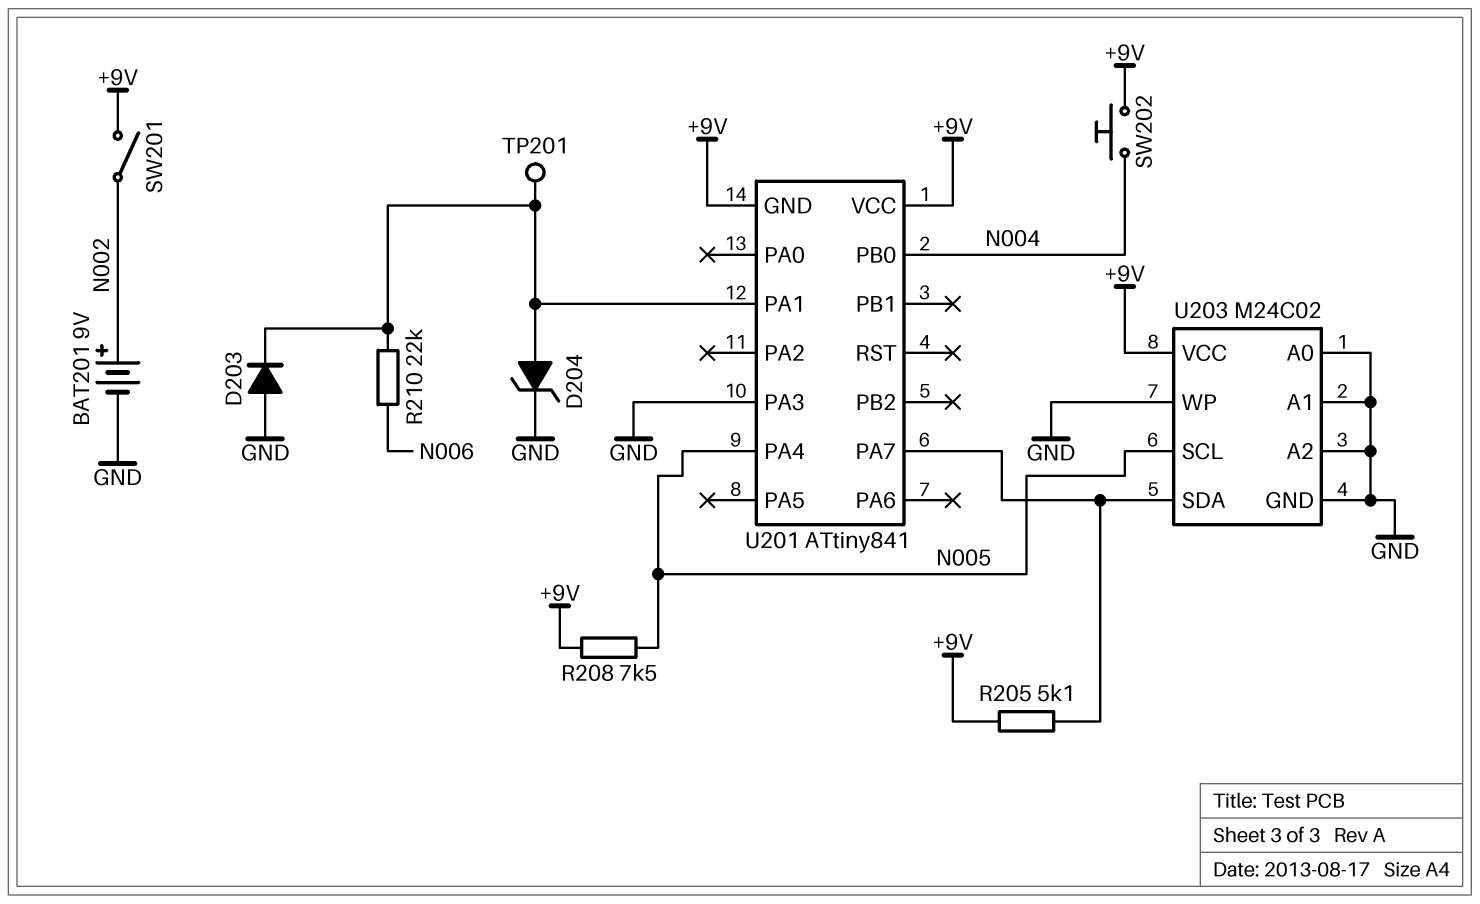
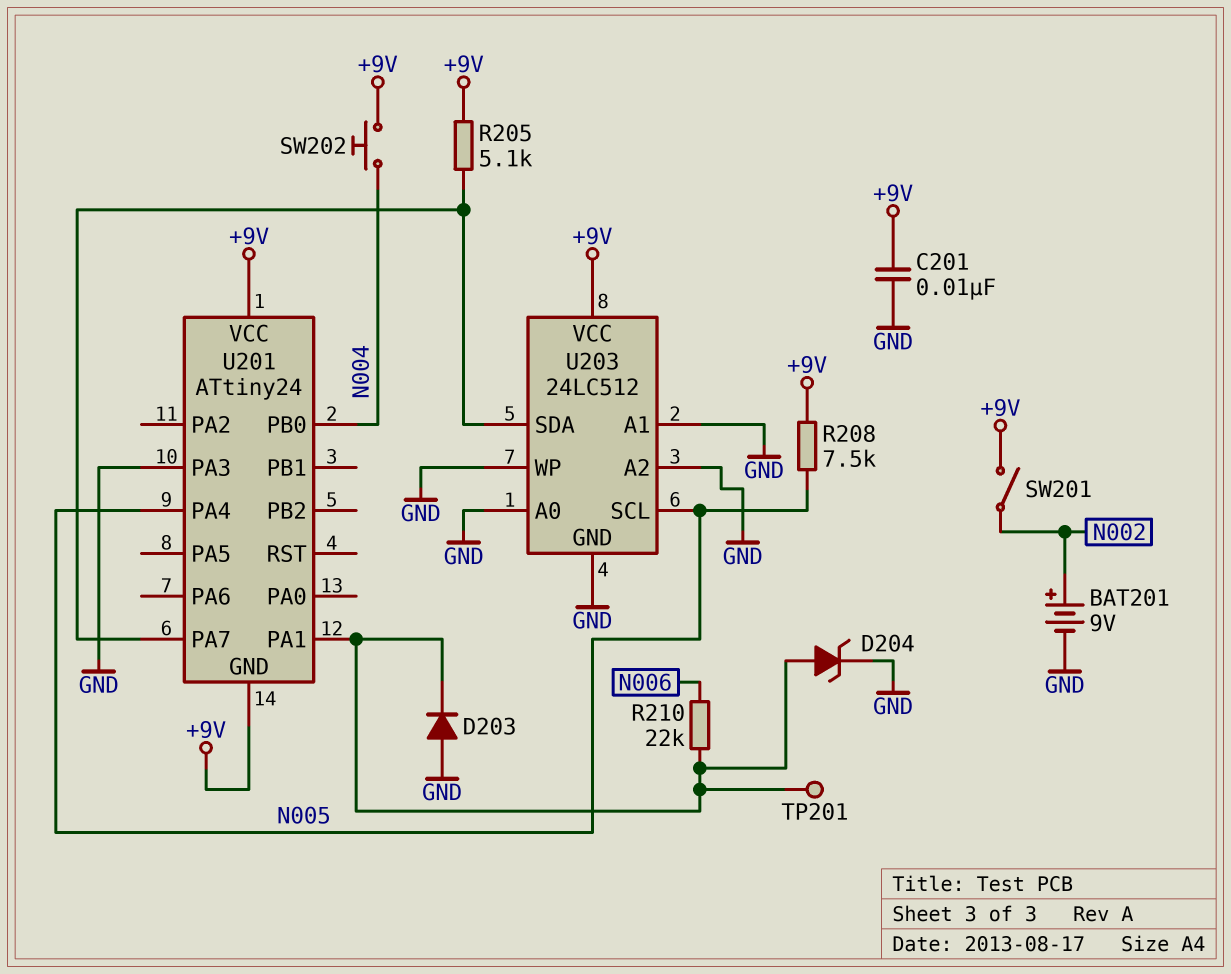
C201: none -> 10nF (+9V, GND)
U201: ATtiny841 -> ATtiny24
U203: M24C02 -> 24LC512

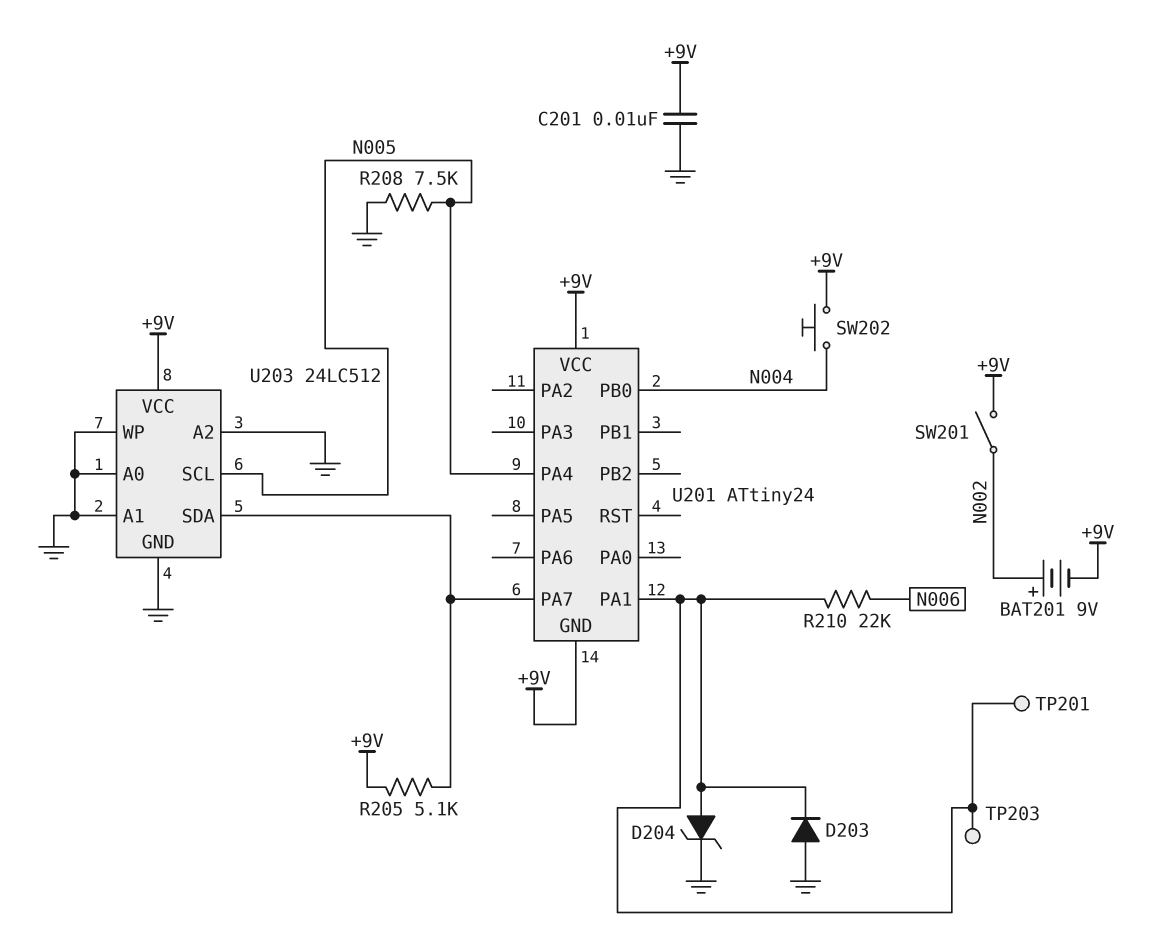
BAT201: 9V (plus N002, minus GND) -> 9V (plus N002, minus +9V)
R208: 7.5k (+9V, N005) -> 7.5k (GND, N005)
TP203: none -> test point (U201/PA1)
U201 pin PA3: GND -> none

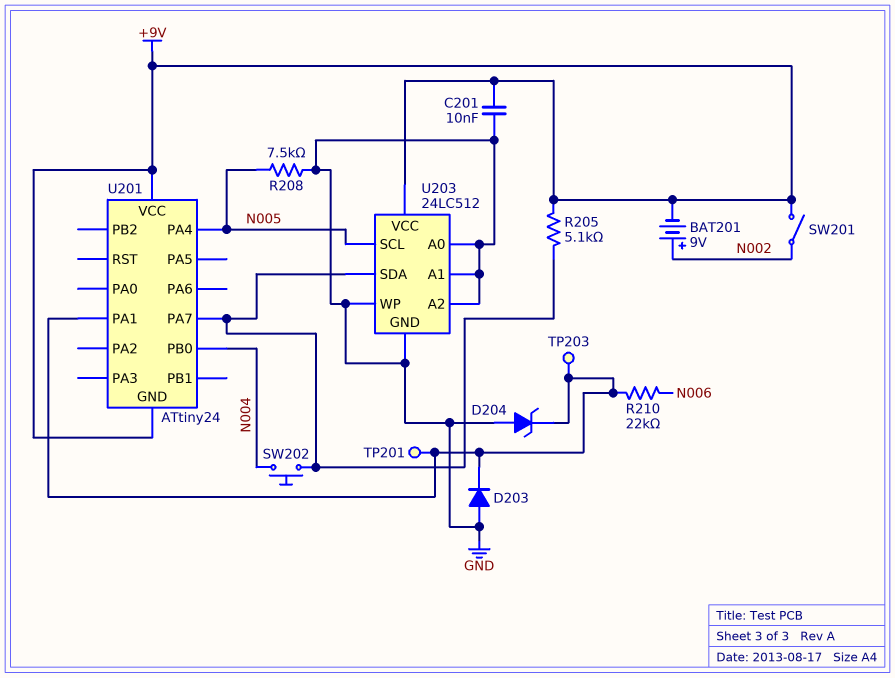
D204: zener (A U201/PA1, K GND) -> zener (A GND, K U201/PA1)
SW202: button (+9V, N004) -> button (N004, U201/PA7)

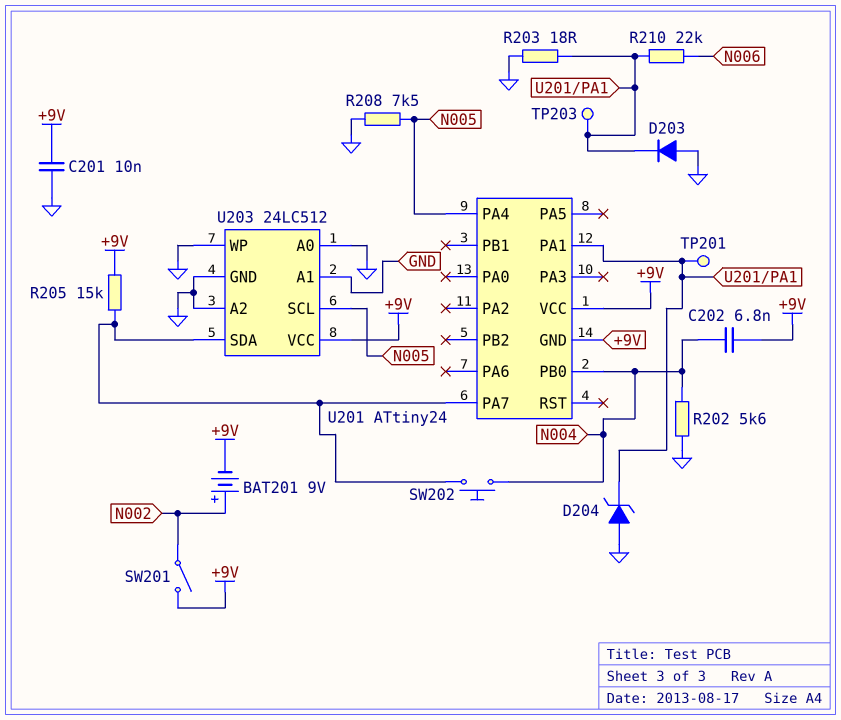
C202: none -> 6.8nF (+9V, N004)
R202: none -> 5.6k (GND, N004)
R203: none -> 18 (GND, U201/PA1)
R205: 5.1k (+9V, U201/PA7) -> 15k (+9V, U201/PA7)

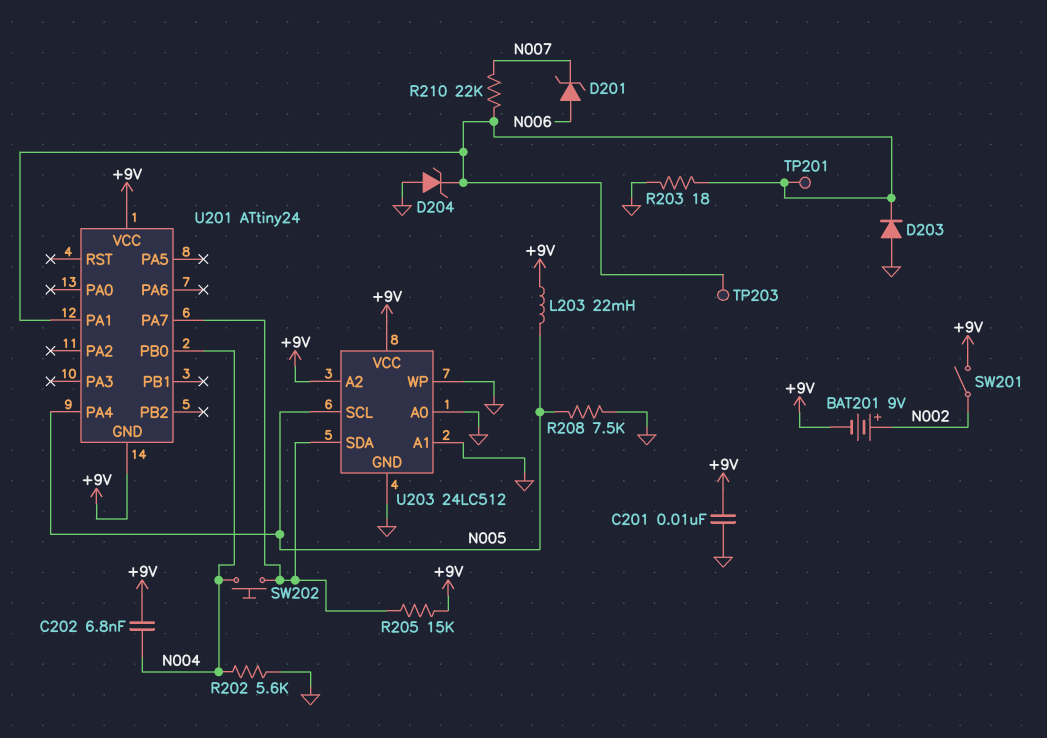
D201: none -> zener (A N006, K N007)
L203: none -> 22mH (+9V, N005)
R210: 22k (N006, U201/PA1) -> 22k (N007, U201/PA1)
U203 pin A2: GND -> +9V

